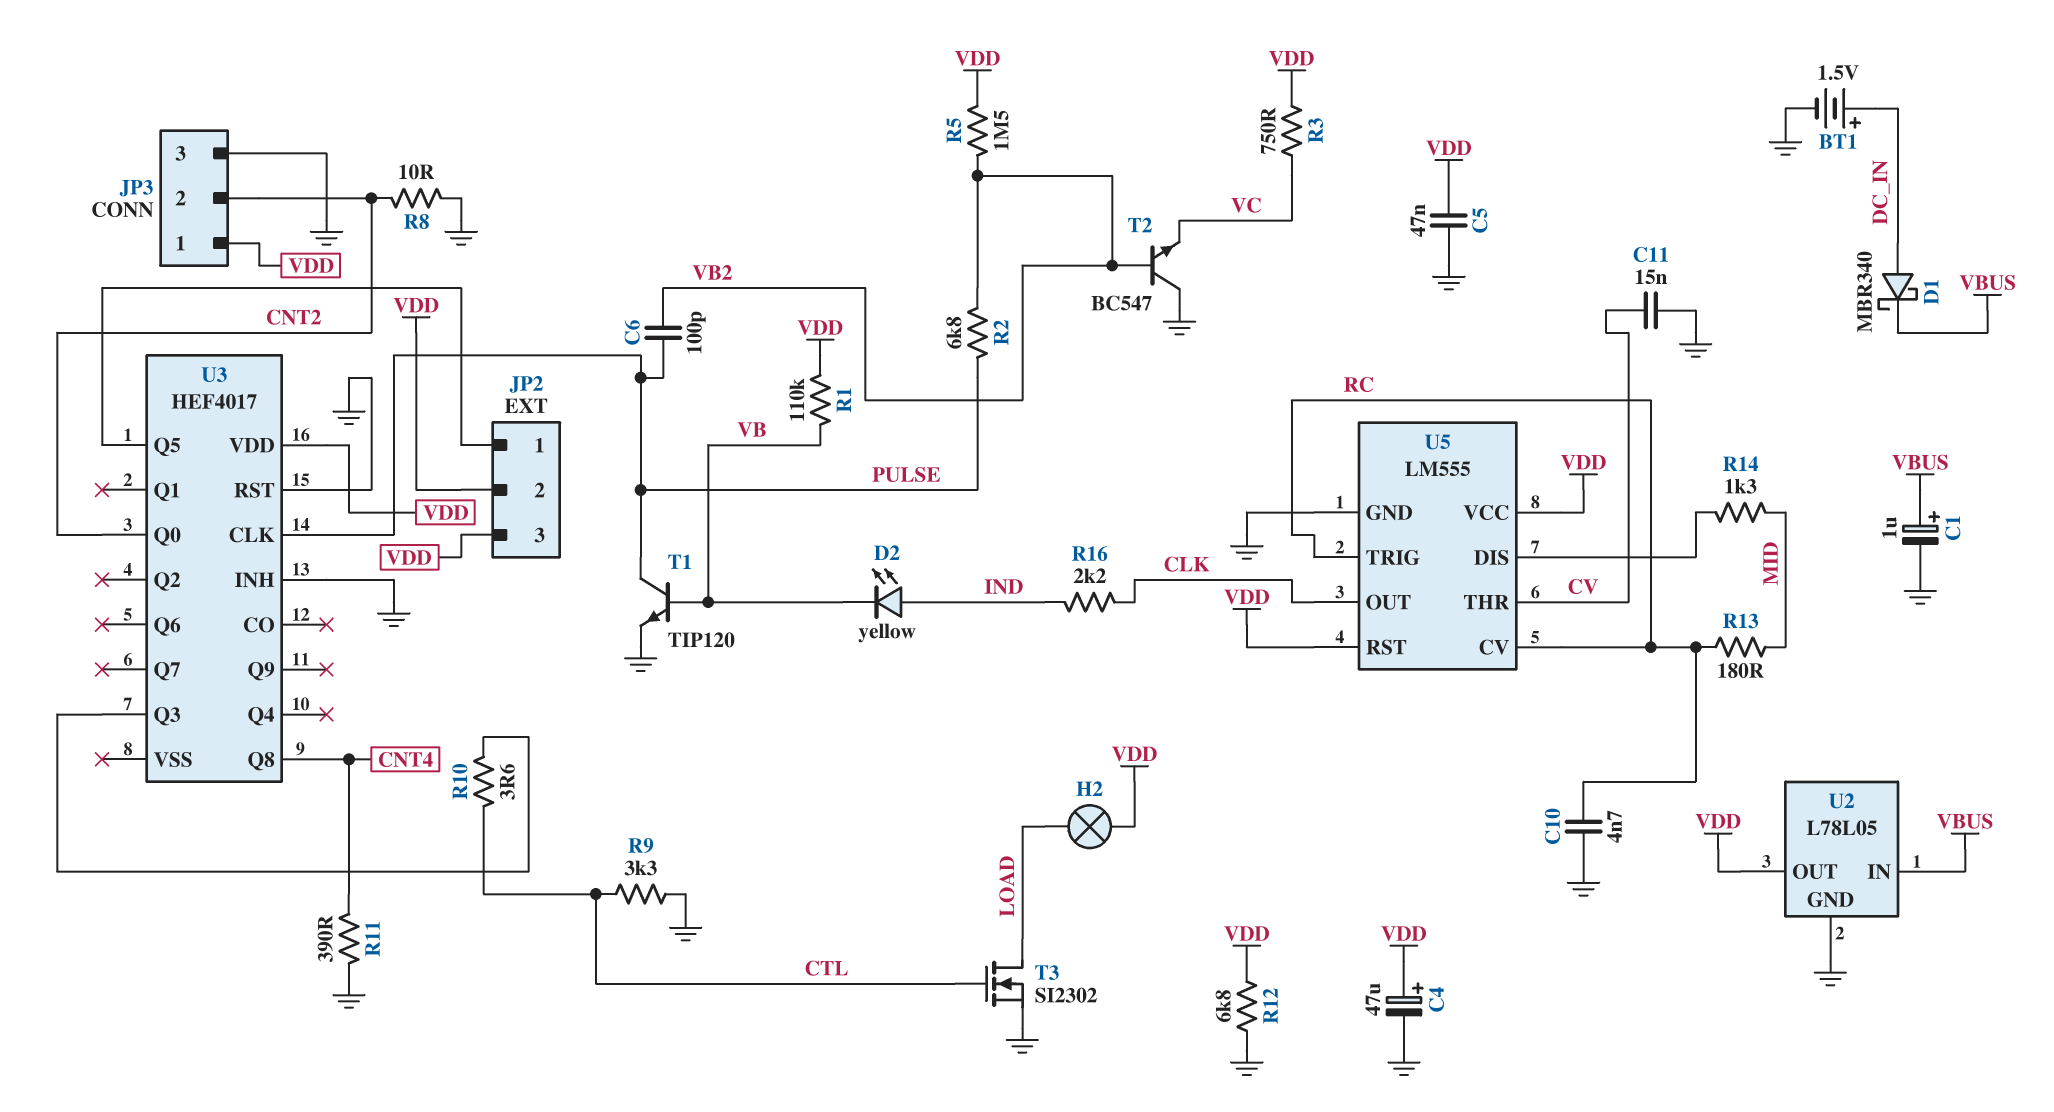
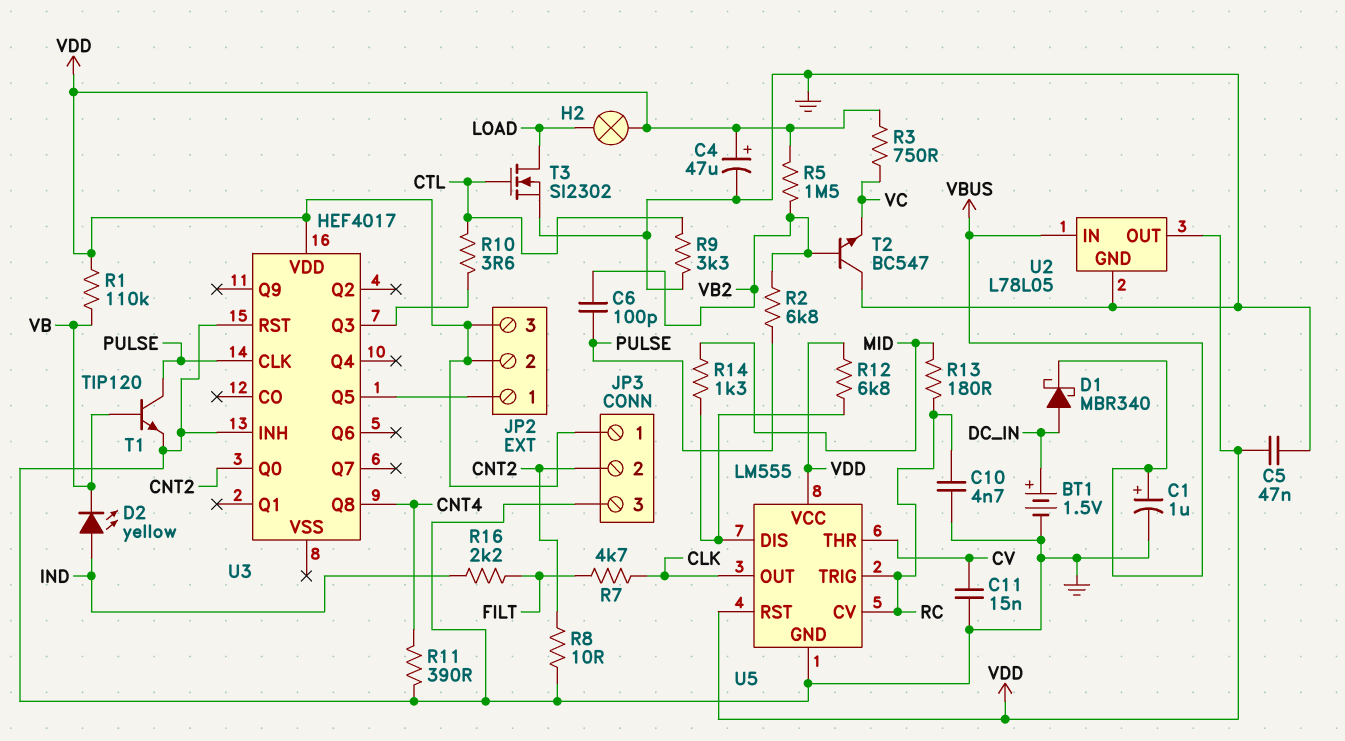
R7: none -> 4.7k (CLK, FILT)
R12: 6.8k (GND, VDD) -> 6.8k (U5/DIS, VDD)
R16: 2.2k (CLK, IND) -> 2.2k (FILT, IND)

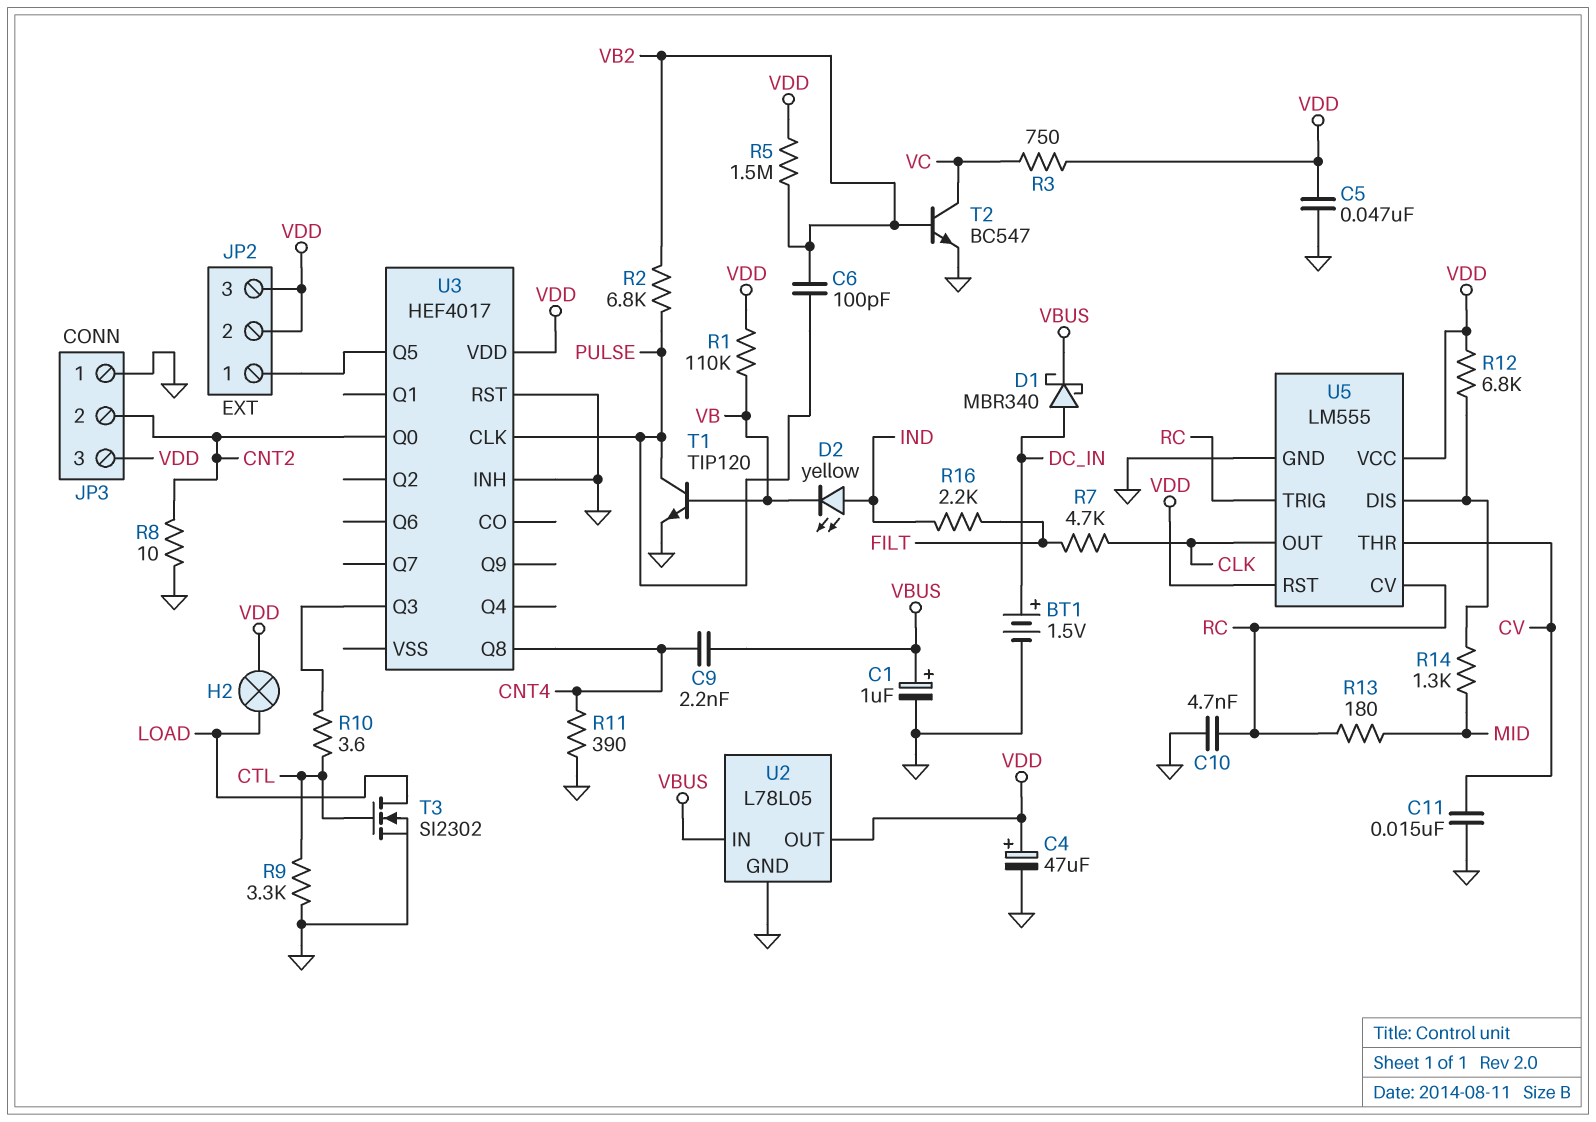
C9: none -> 2.2nF (CNT4, VBUS)
JP3 pin 1: VDD -> GND
JP3 pin 3: GND -> VDD
T2: NPN BC547 (B VB2, C GND, E VC) -> NPN BC547 (B VB2, C VC, E GND)

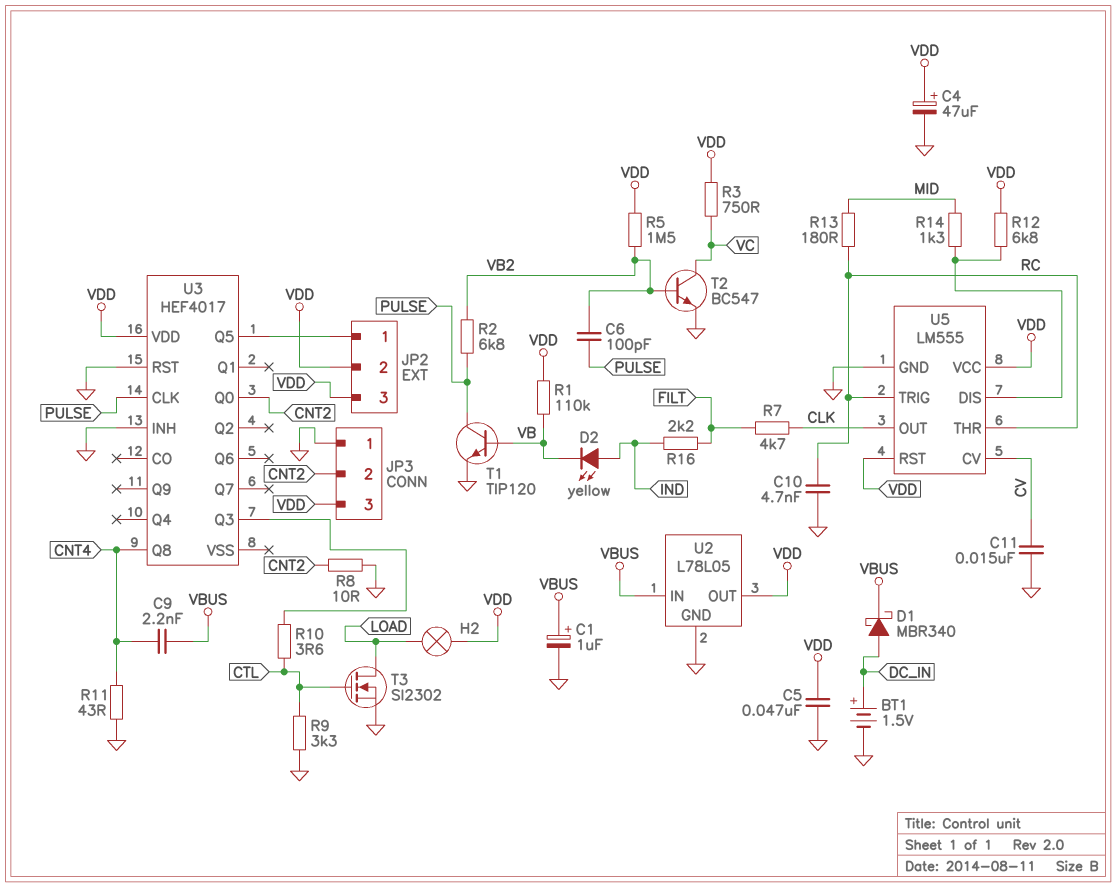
R11: 390 (CNT4, GND) -> 43 (CNT4, GND)
U5 pin CV: RC -> CV
U5 pin THR: CV -> RC

